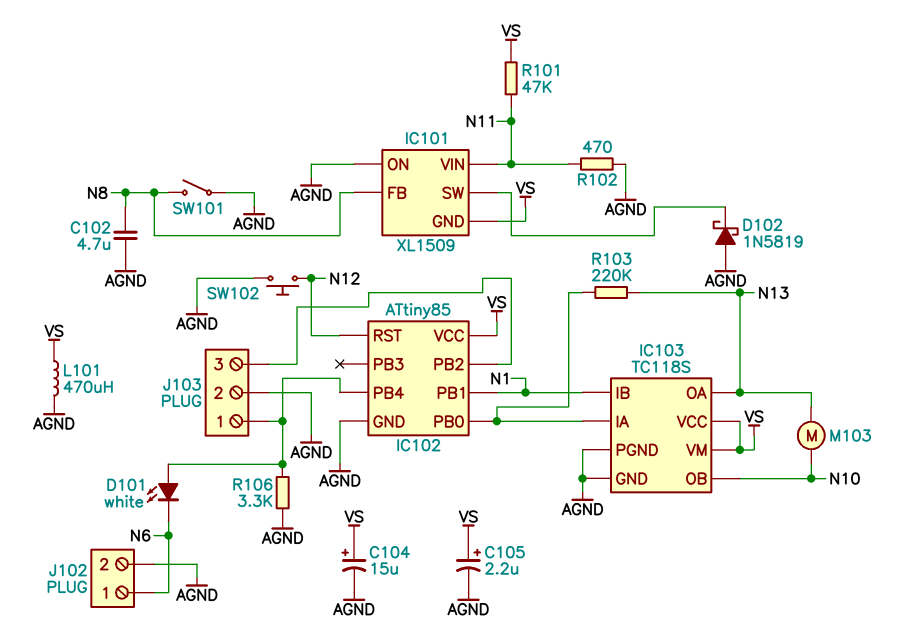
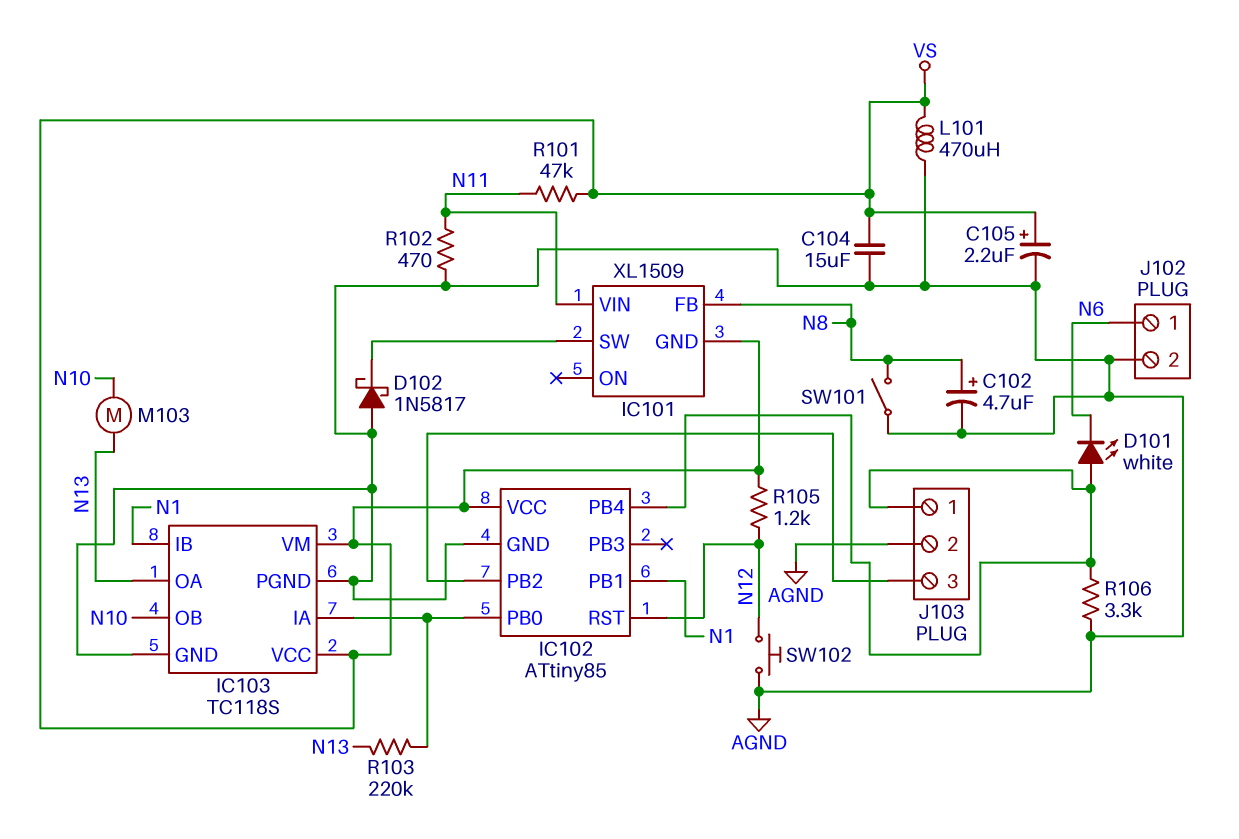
C102: 4.7uF (AGND, N8) -> 4.7uF (plus N8, minus AGND)
C104: 15uF (plus VS, minus AGND) -> 15uF (AGND, VS)
D102: schottky 1N5819 (A AGND, K IC101/SW) -> schottky 1N5817 (A AGND, K IC101/SW)
IC101 pin ON: AGND -> none
R105: none -> 1.2k (N12, VS)

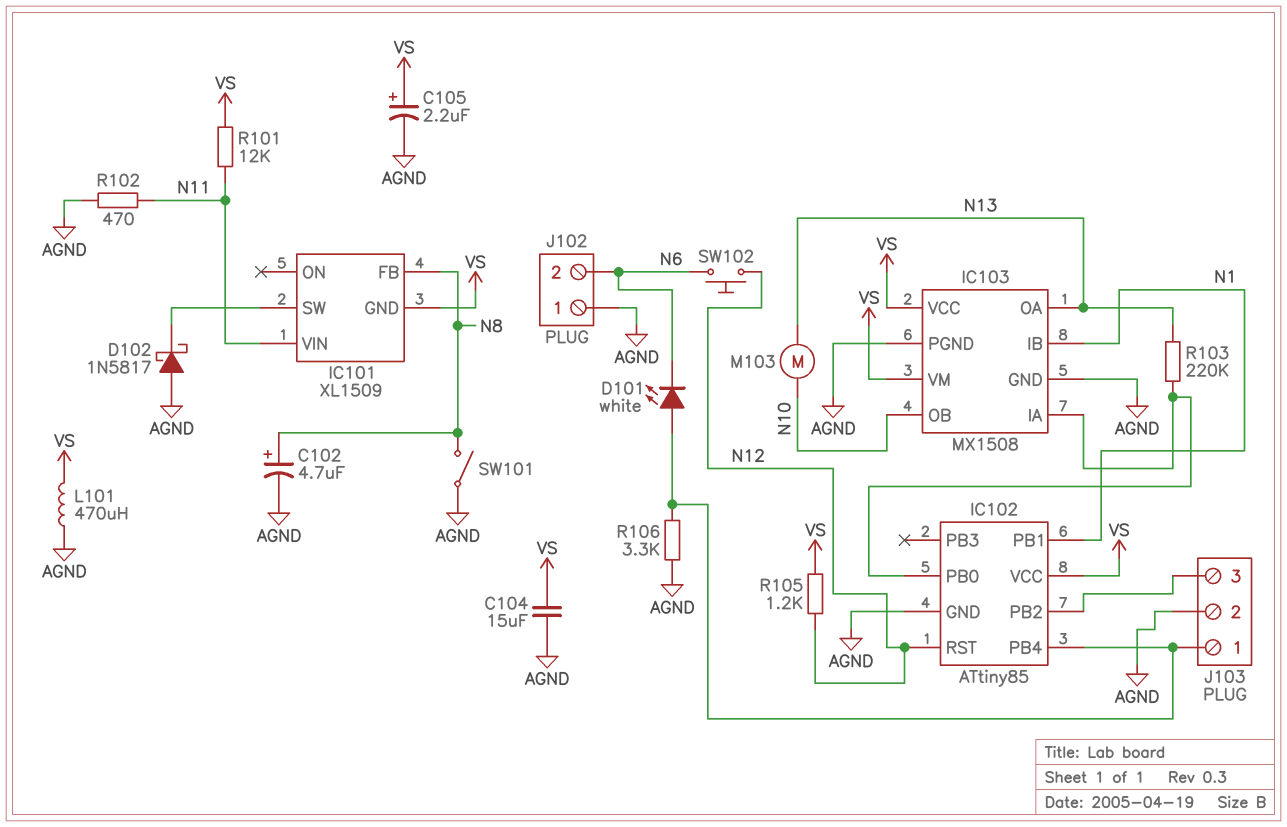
IC103: TC118S -> MX1508
J102 pin 1: N6 -> AGND
J102 pin 2: AGND -> N6
R101: 47k (N11, VS) -> 12k (N11, VS)
SW102: button (AGND, N12) -> button (N6, N12)

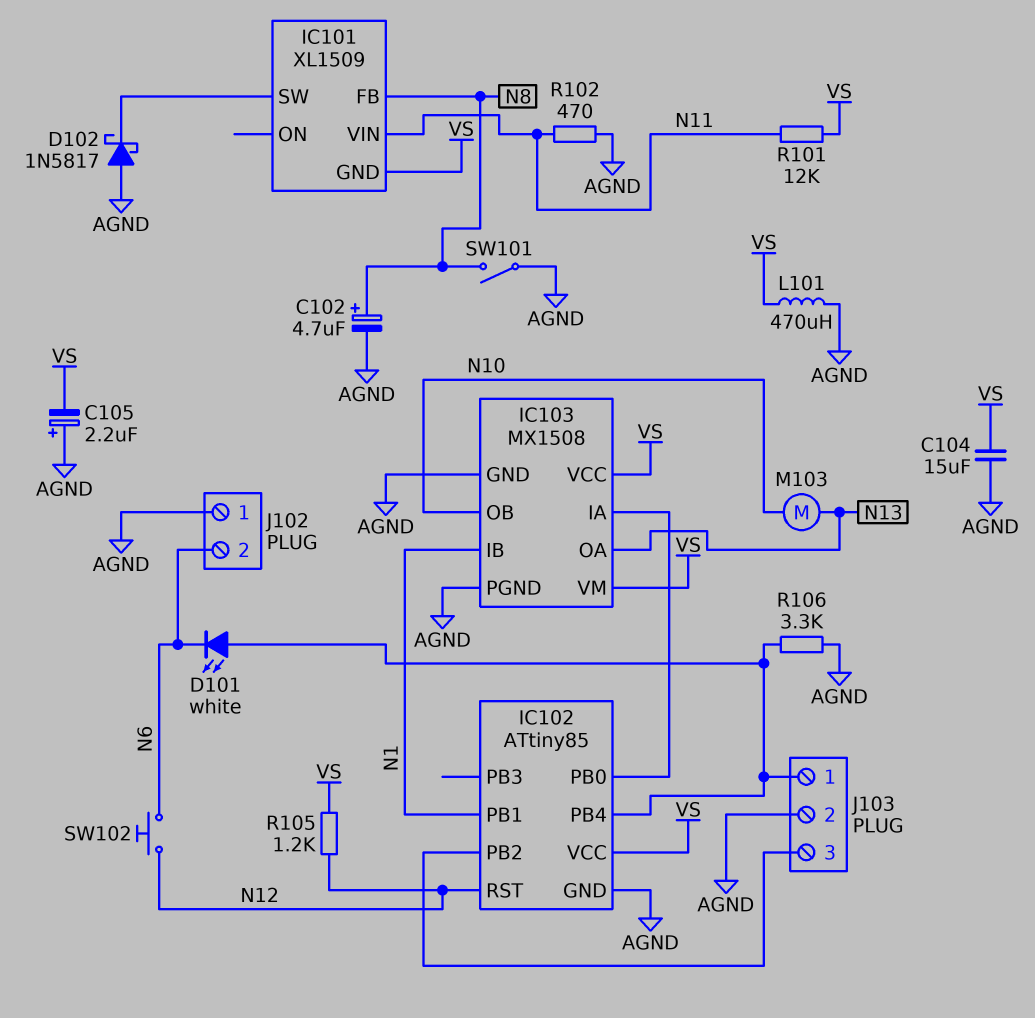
C105: 2.2uF (plus VS, minus AGND) -> 2.2uF (plus AGND, minus VS)
R103: 220k (IC102/PB0, N13) -> none

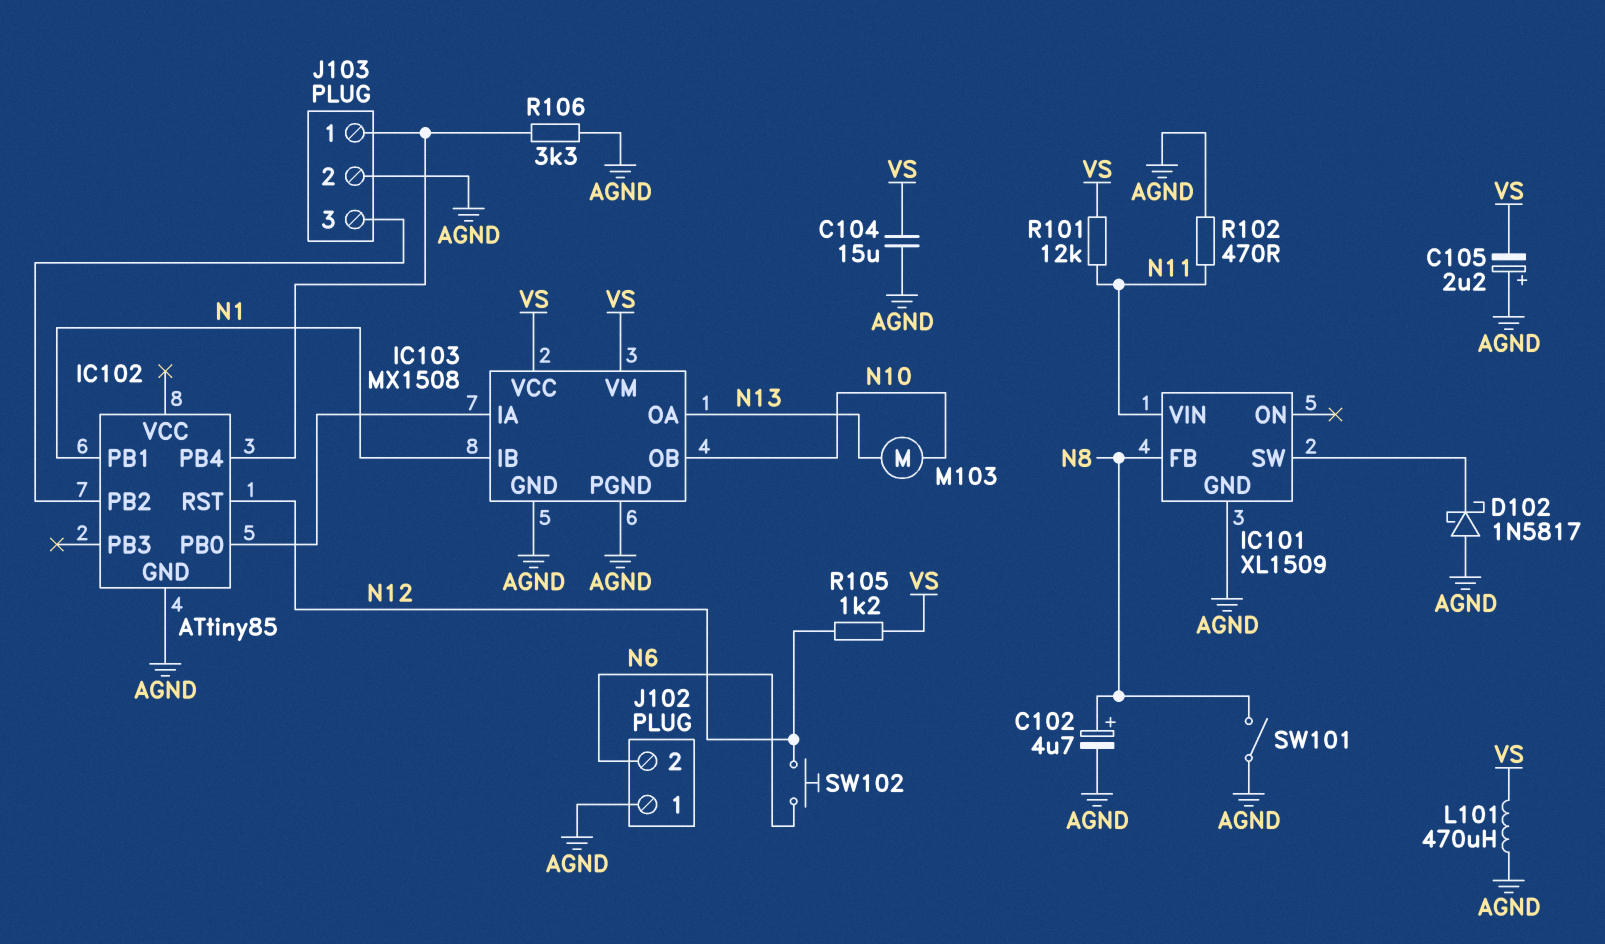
D101: LED white (A IC102/PB4, K N6) -> none
IC101 pin GND: VS -> AGND
IC102 pin VCC: VS -> none

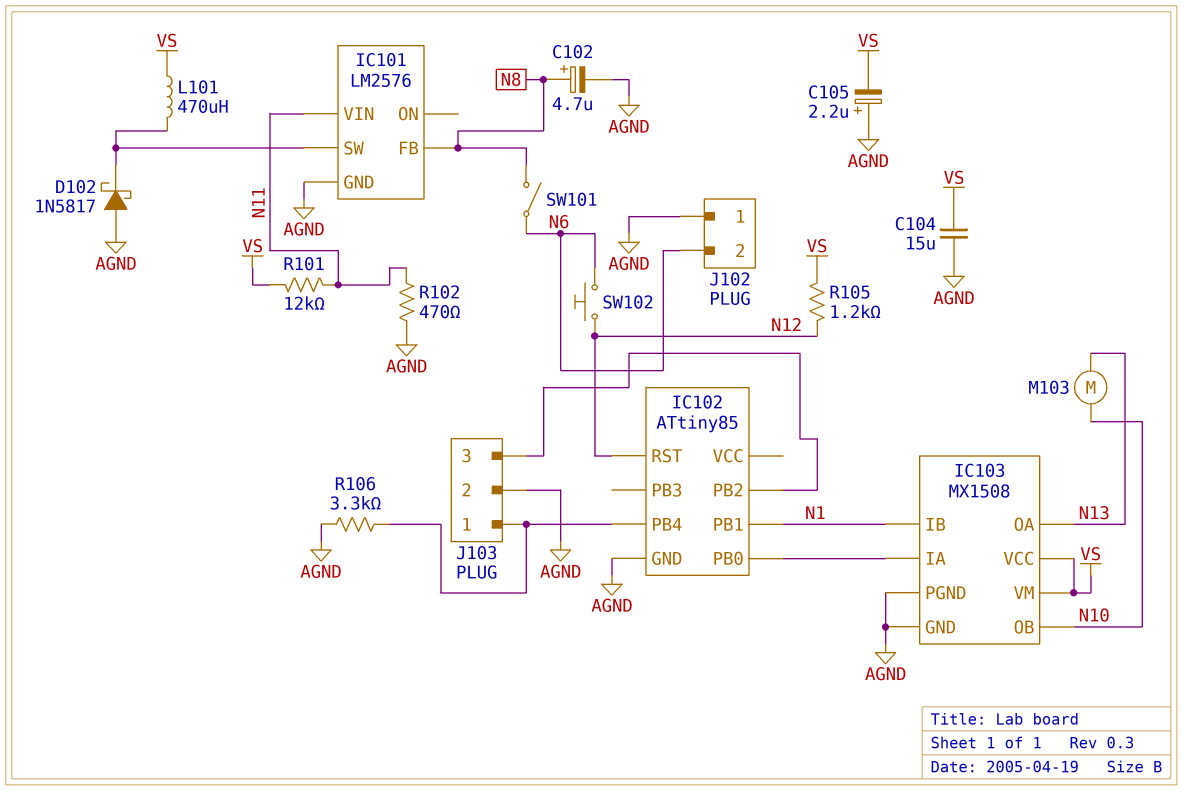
IC101: XL1509 -> LM2576
L101: 470uH (AGND, VS) -> 470uH (IC101/SW, VS)
SW101: switch (AGND, N8) -> switch (N6, N8)

